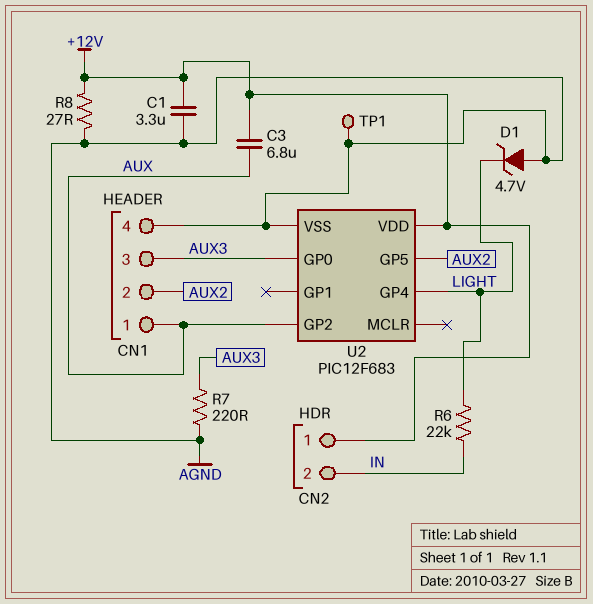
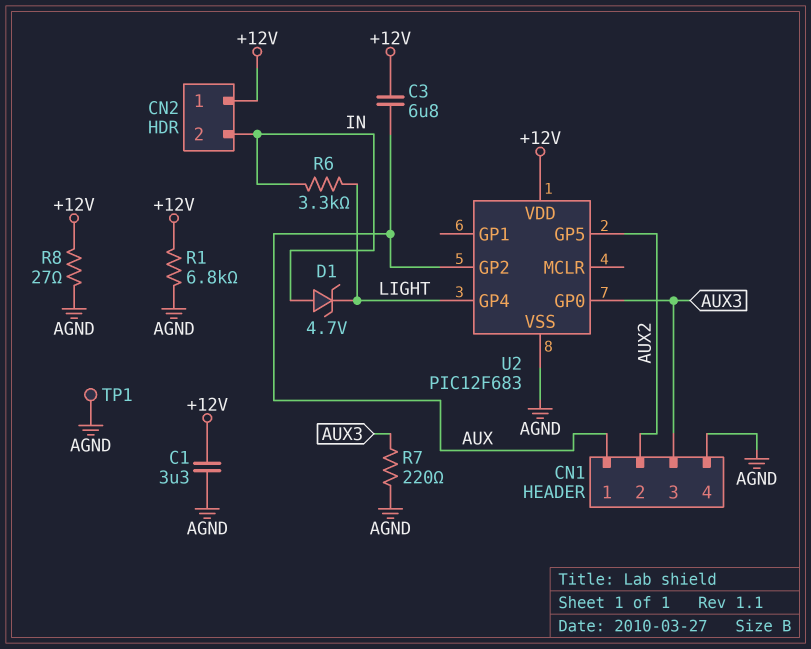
D1: zener 4.7V (A AGND, K LIGHT) -> zener 4.7V (A IN, K LIGHT)
R1: none -> 6.8k (+12V, AGND)
R6: 22k (IN, LIGHT) -> 3.3k (IN, LIGHT)

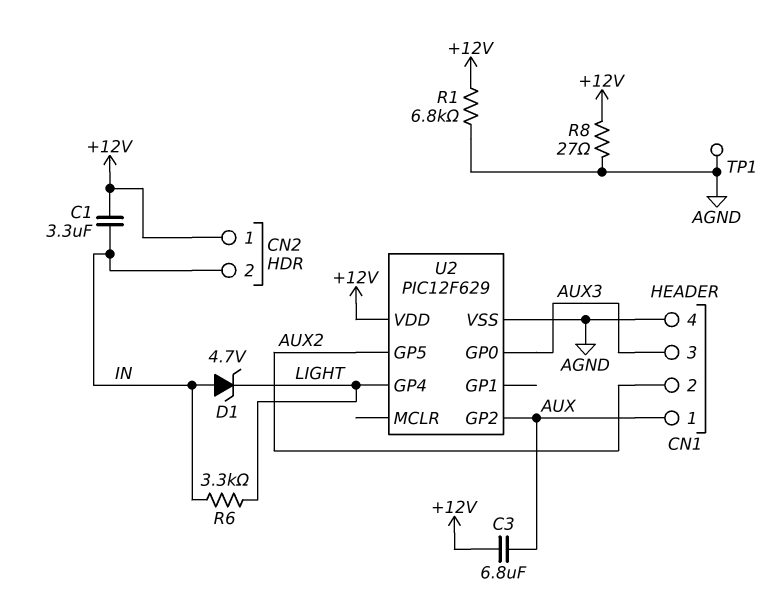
C1: 3.3uF (+12V, AGND) -> 3.3uF (+12V, IN)
R7: 220 (AGND, AUX3) -> none
U2: PIC12F683 -> PIC12F629

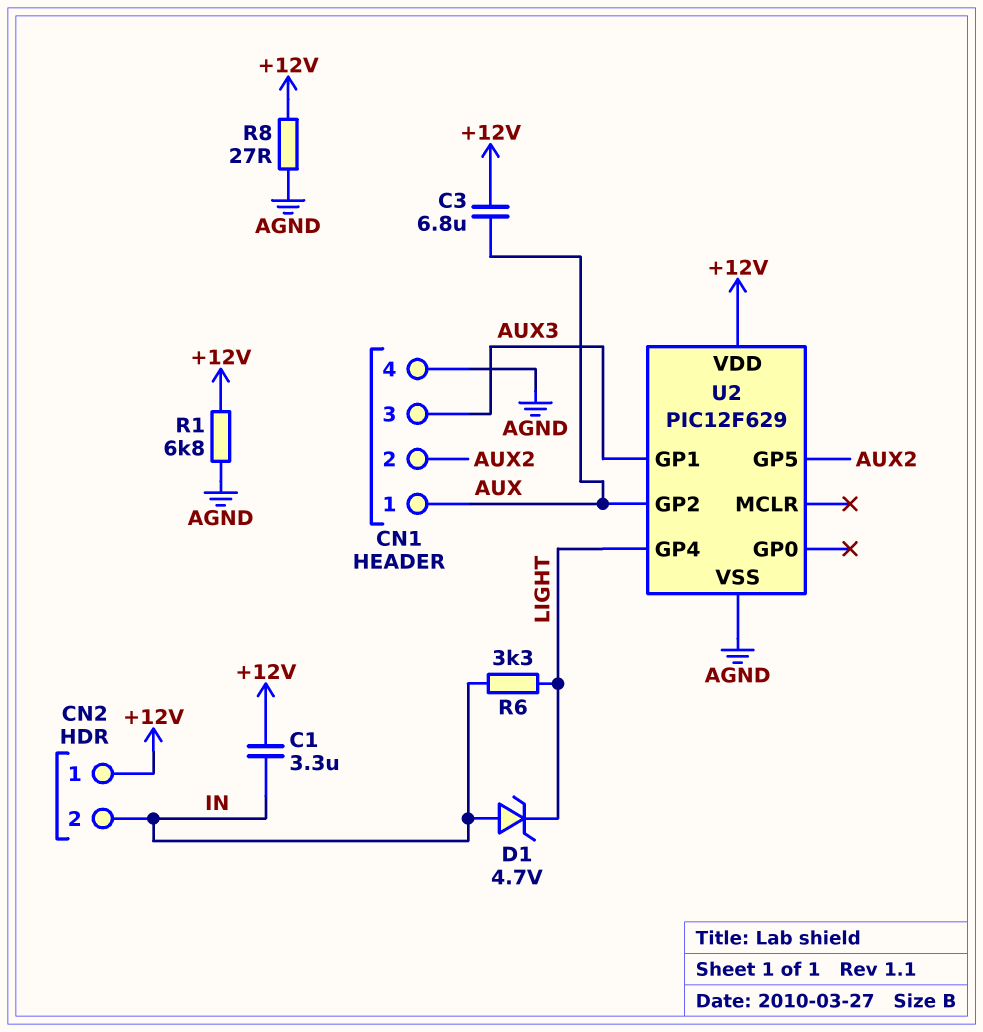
TP1: test point (AGND) -> none
U2 pin GP0: AUX3 -> none
U2 pin GP1: none -> AUX3

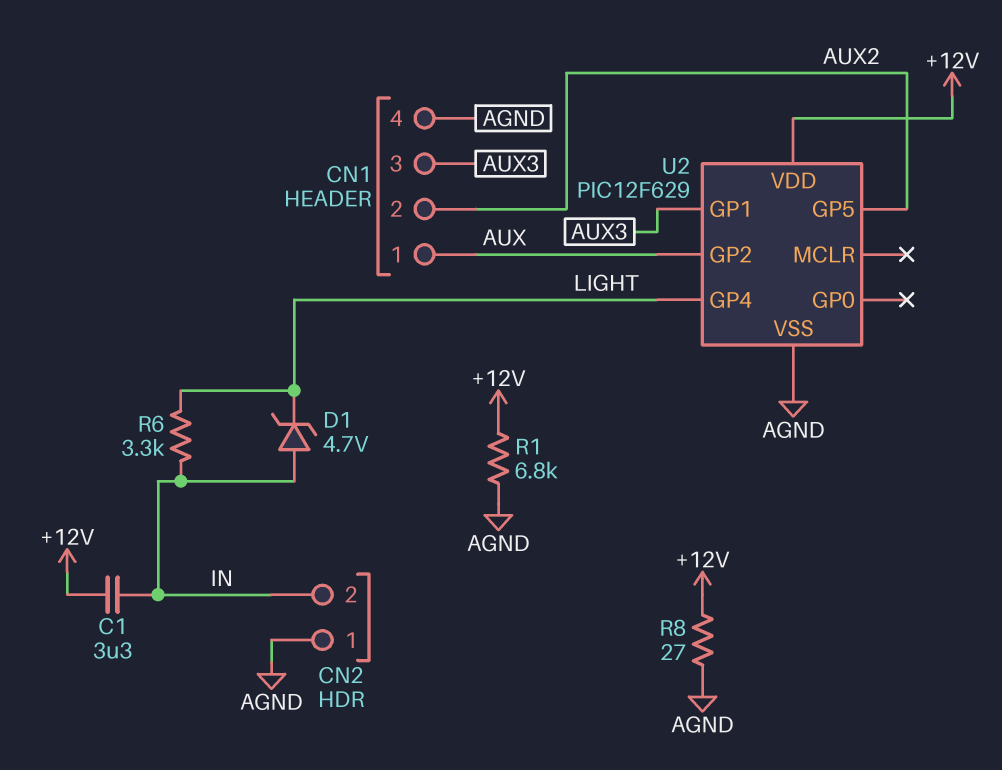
C3: 6.8uF (+12V, AUX) -> none
CN2 pin 1: +12V -> AGND

